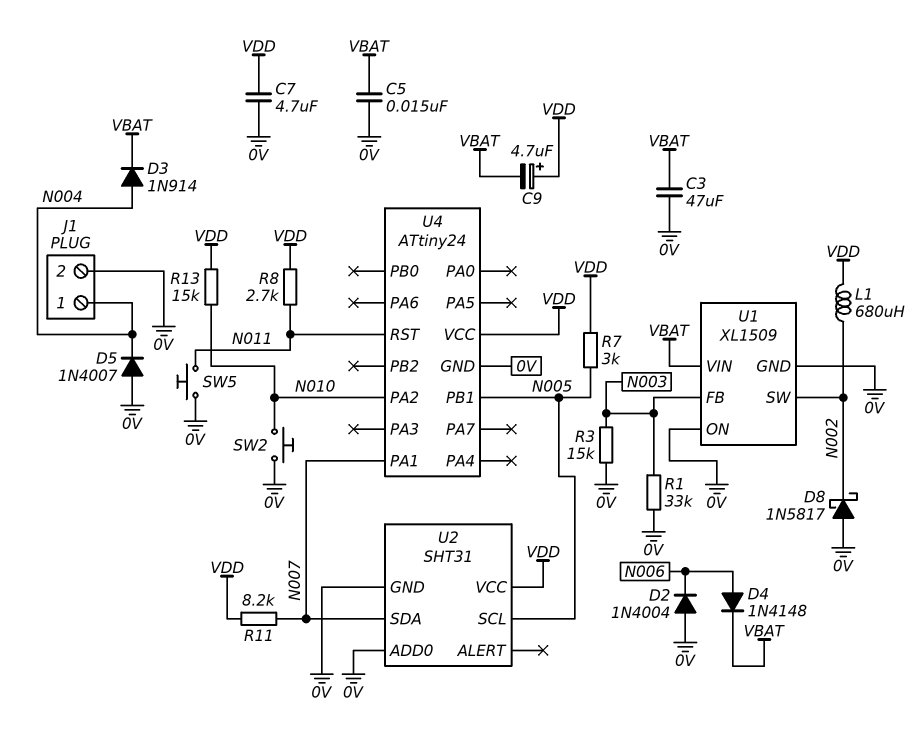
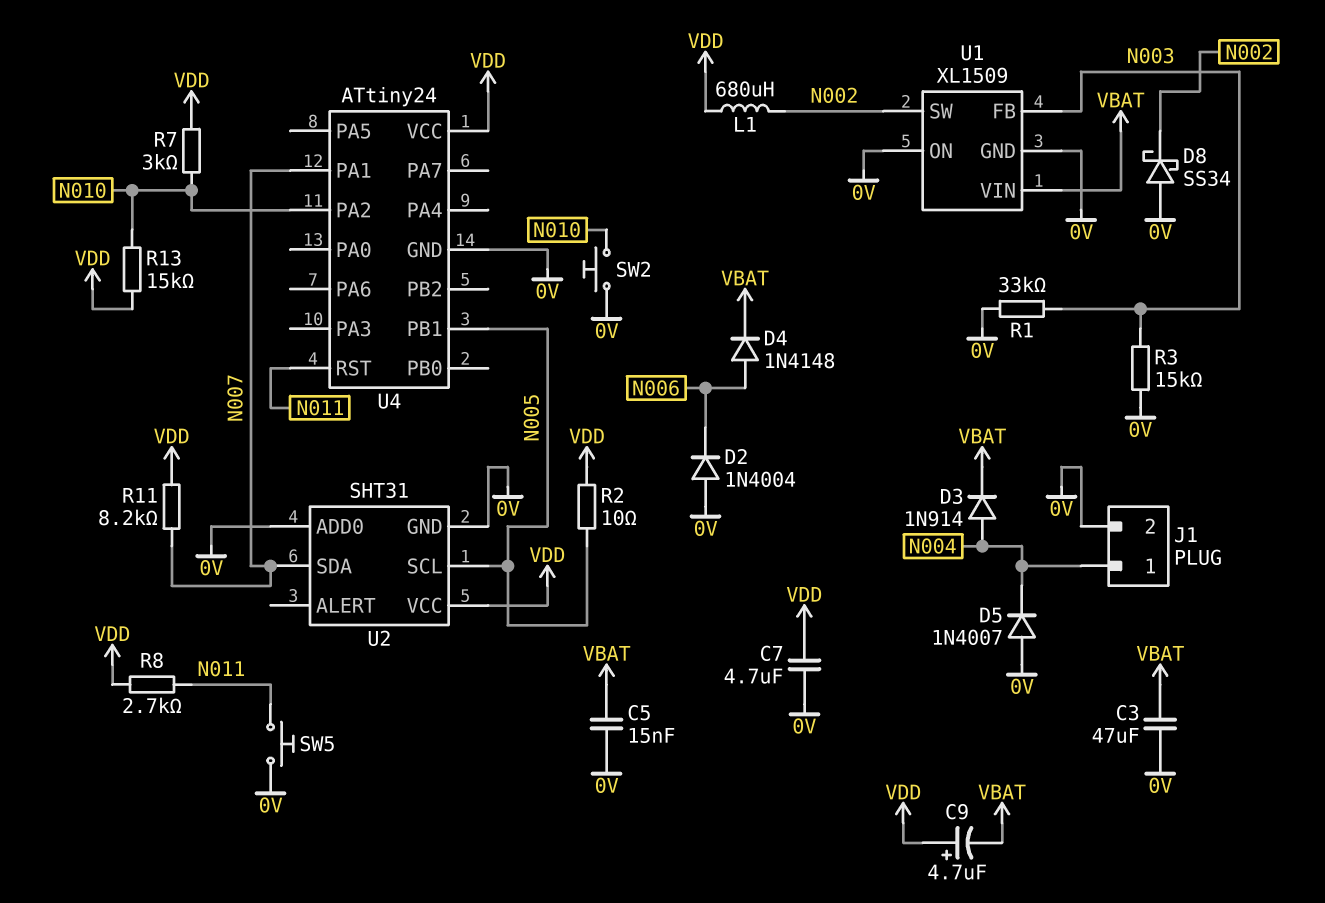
D8: schottky 1N5817 (A 0V, K N002) -> schottky SS34 (A 0V, K N002)
R2: none -> 10 (N005, VDD)
R7: 3k (N005, VDD) -> 3k (N010, VDD)

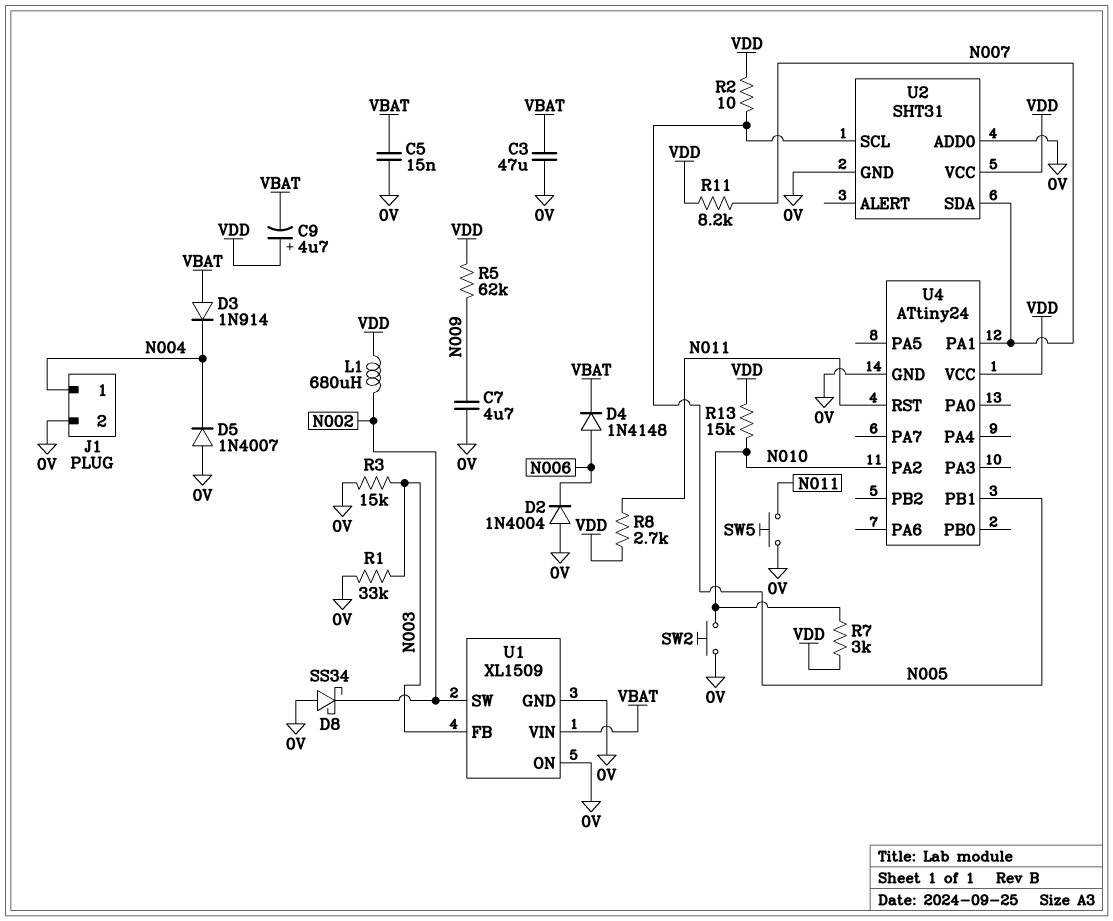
C7: 4.7uF (0V, VDD) -> 4.7uF (0V, N009)
D3: diode 1N914 (A N004, K VBAT) -> diode 1N914 (A VBAT, K N004)
R5: none -> 62k (N009, VDD)

